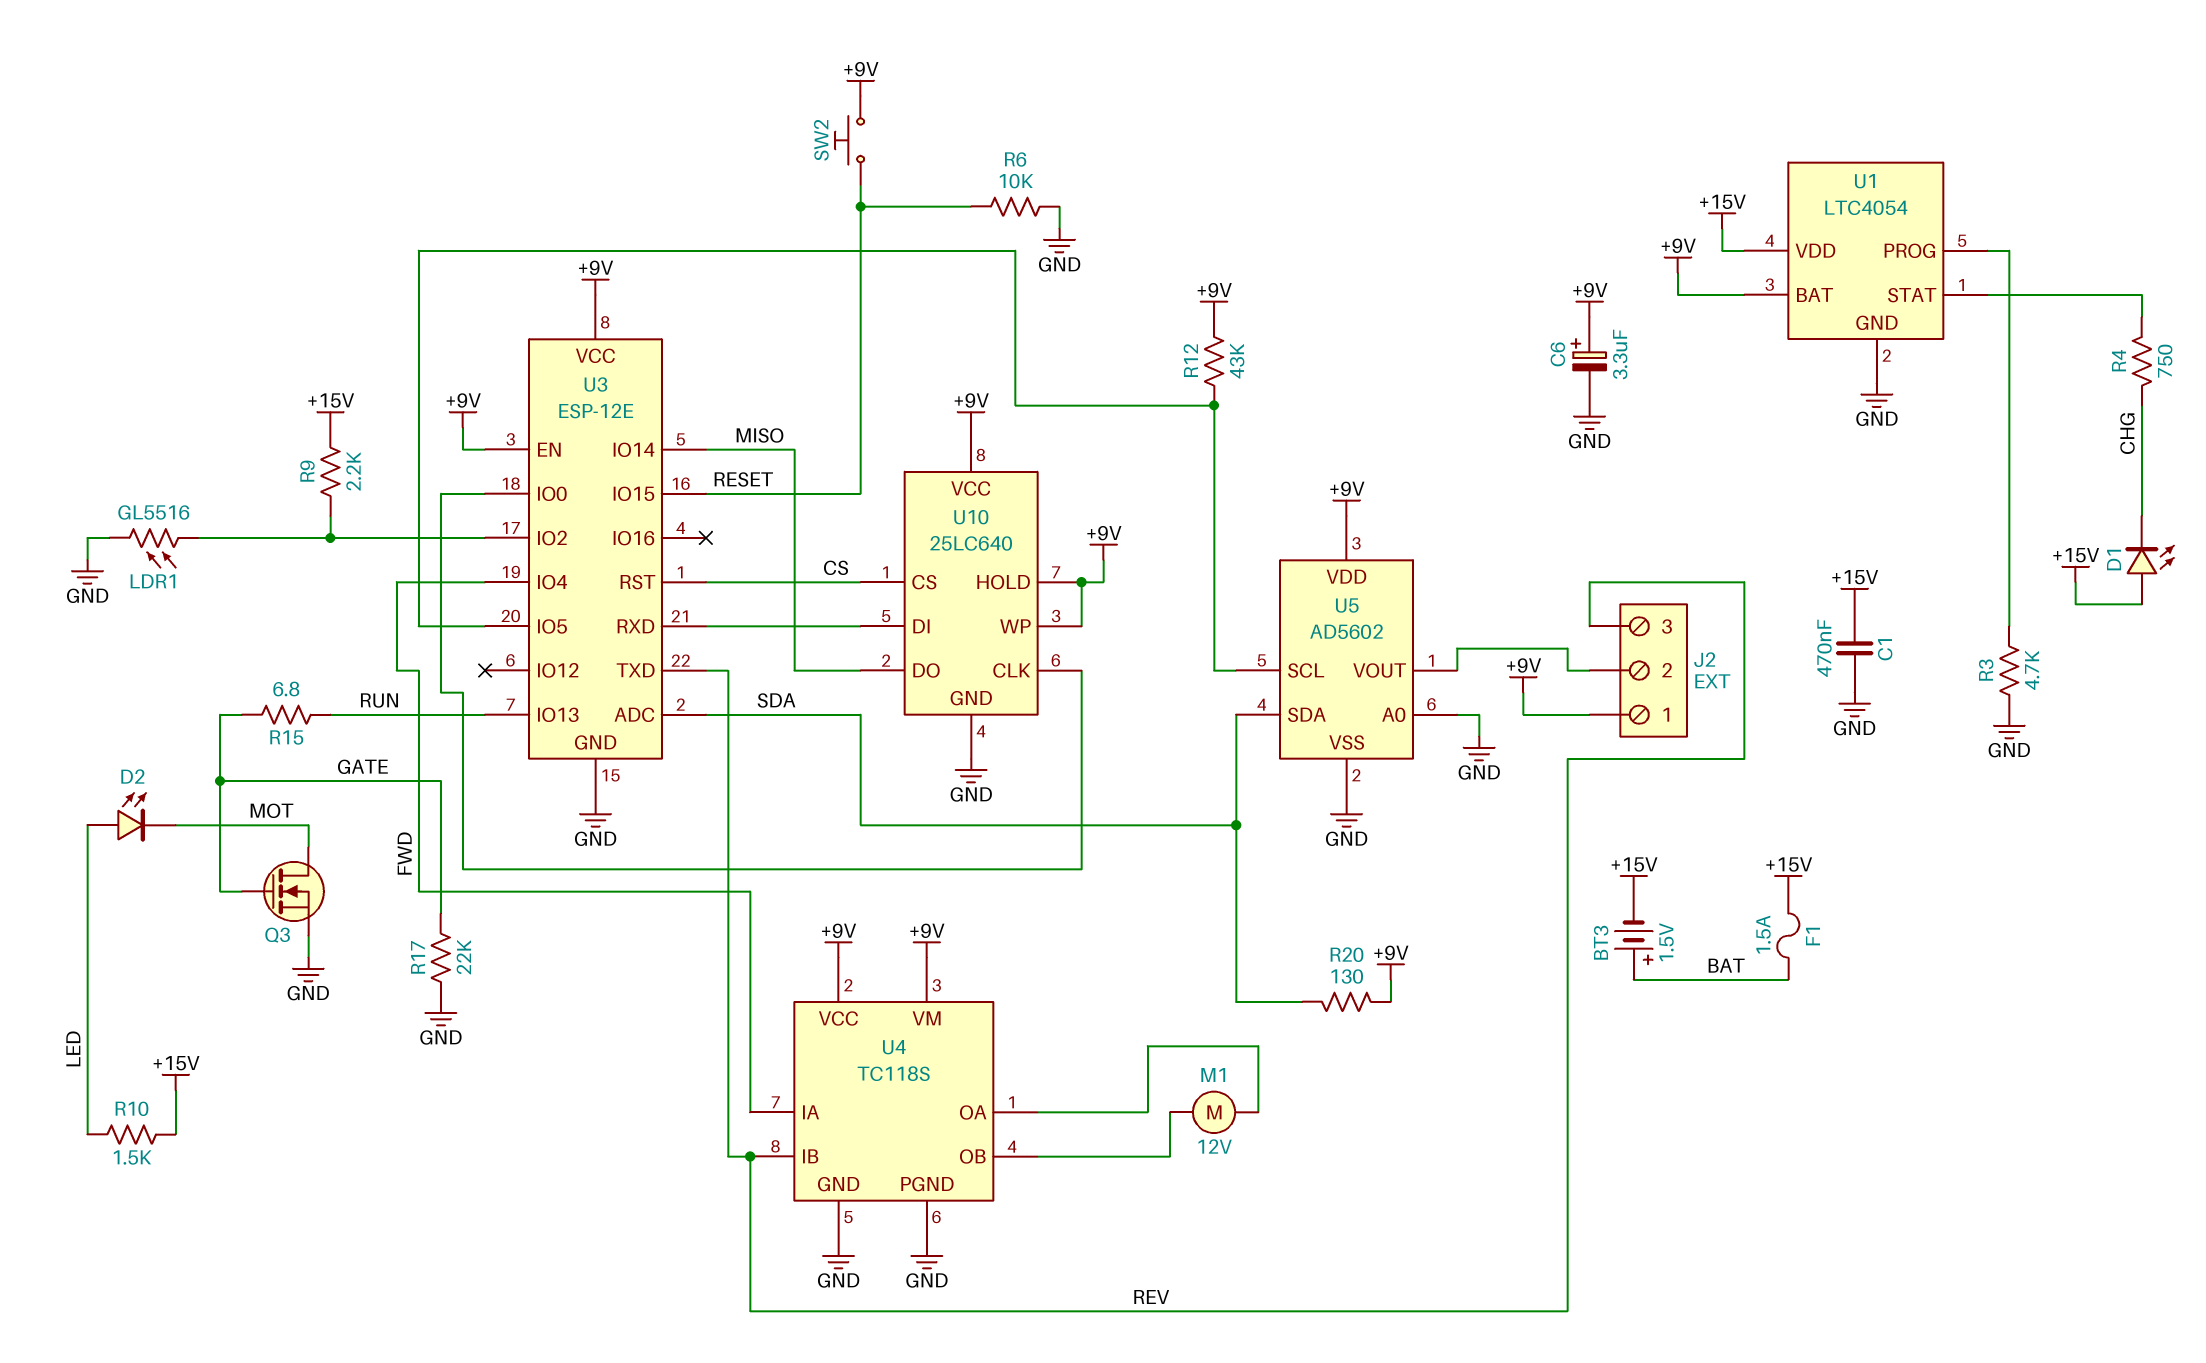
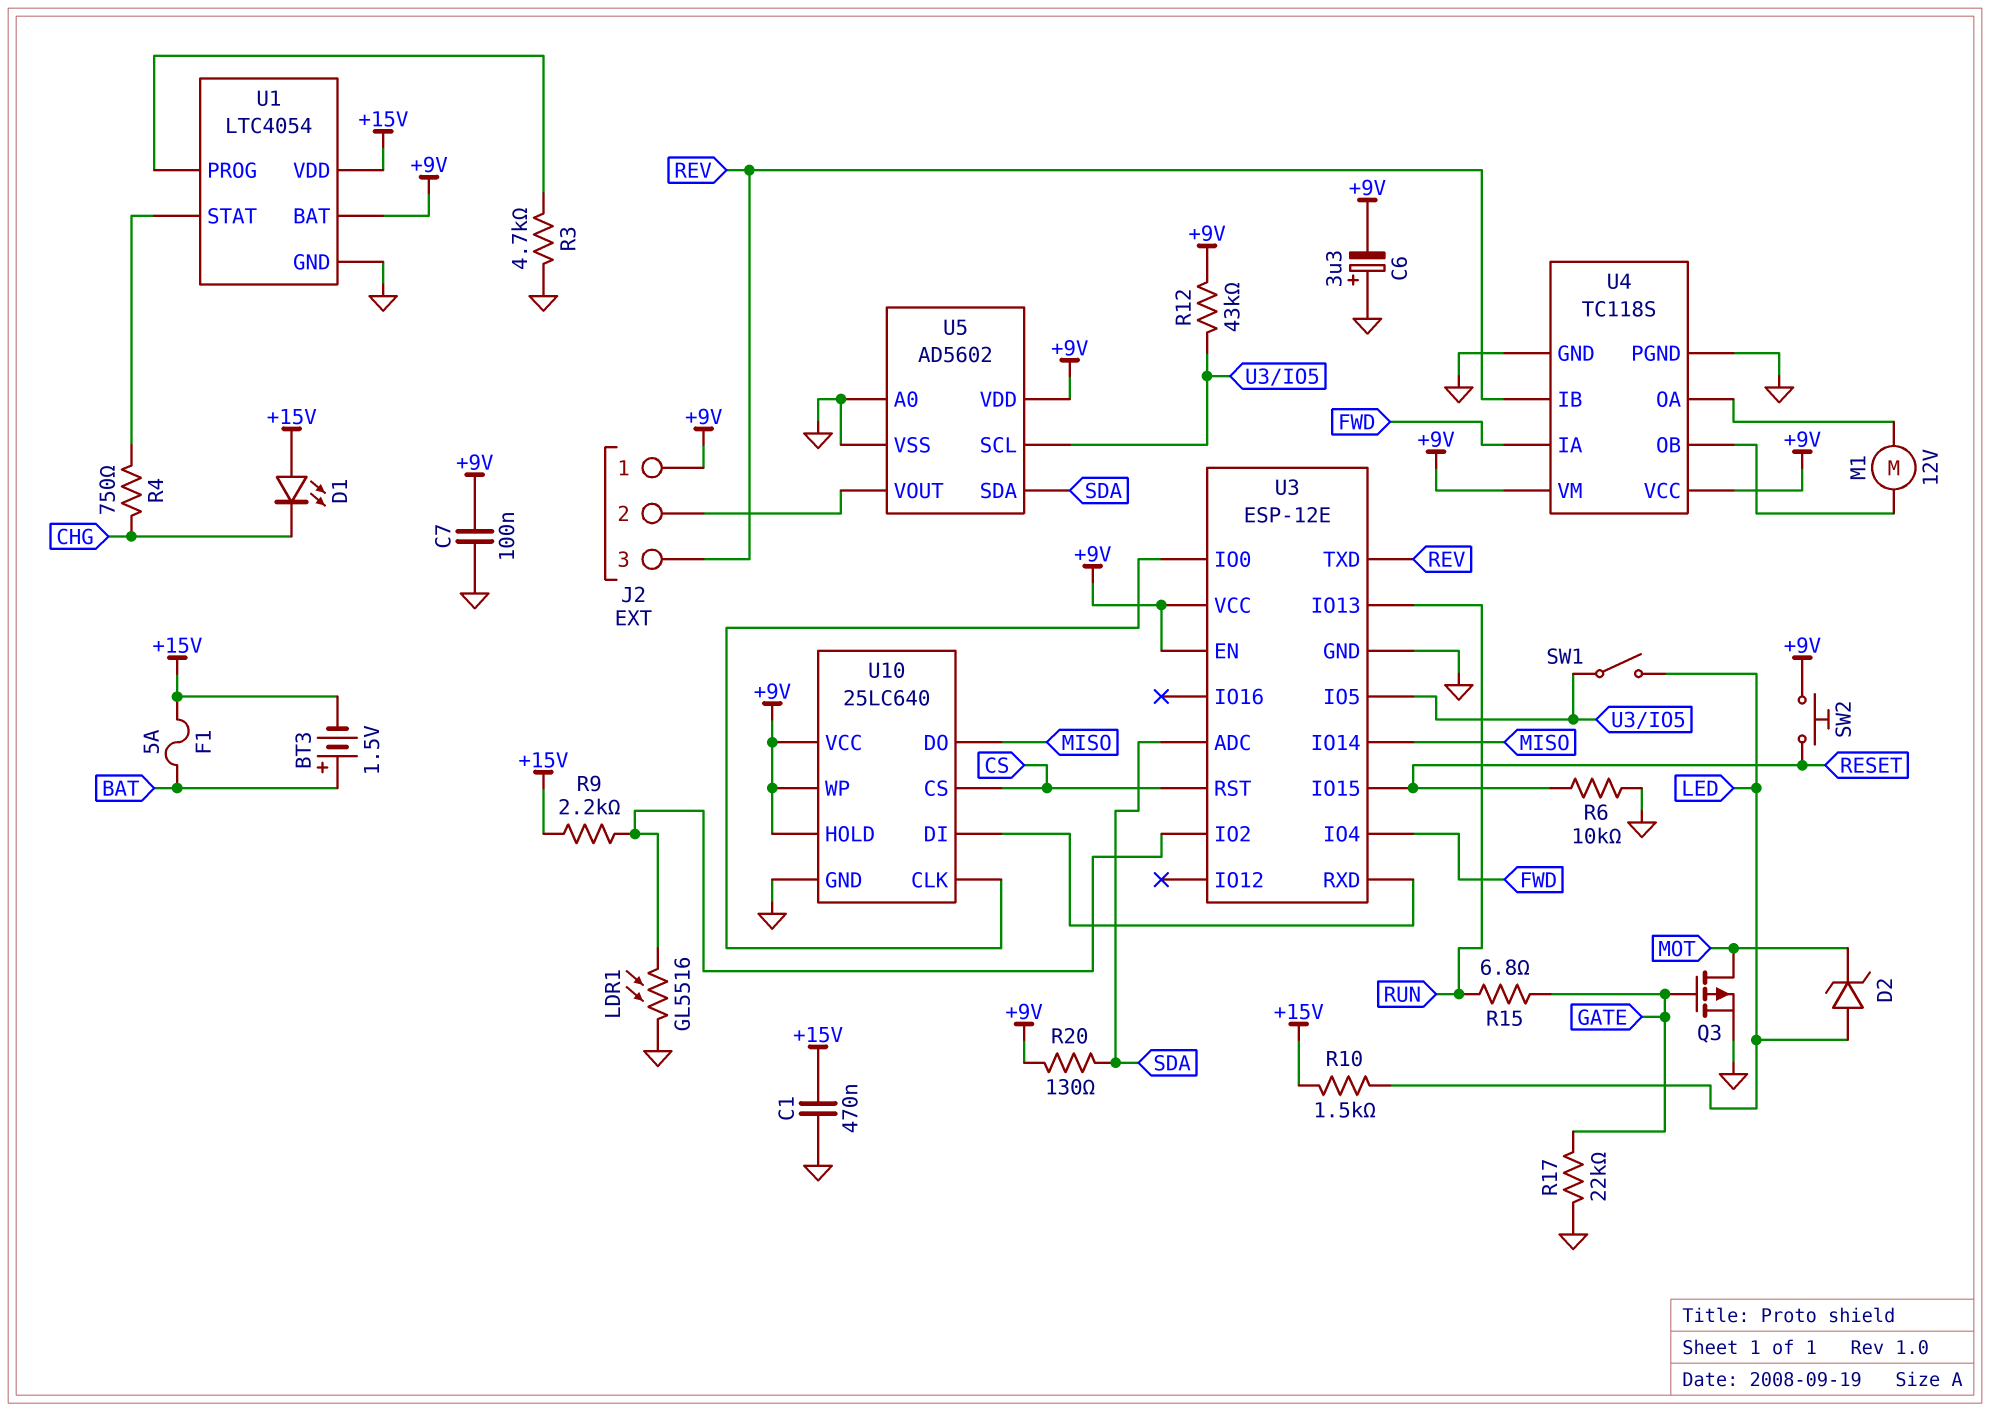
C6: 3.3uF (plus +9V, minus GND) -> 3.3uF (plus GND, minus +9V)
C7: none -> 100nF (+9V, GND)
D2: LED (A LED, K MOT) -> zener (A LED, K MOT)
F1: 1.5A (+15V, BAT) -> 5A (+15V, BAT)
Q3: NMOS (G GATE, D MOT, S GND) -> PMOS (G GATE, D MOT, S GND)
SW1: none -> switch (LED, U3/IO5)

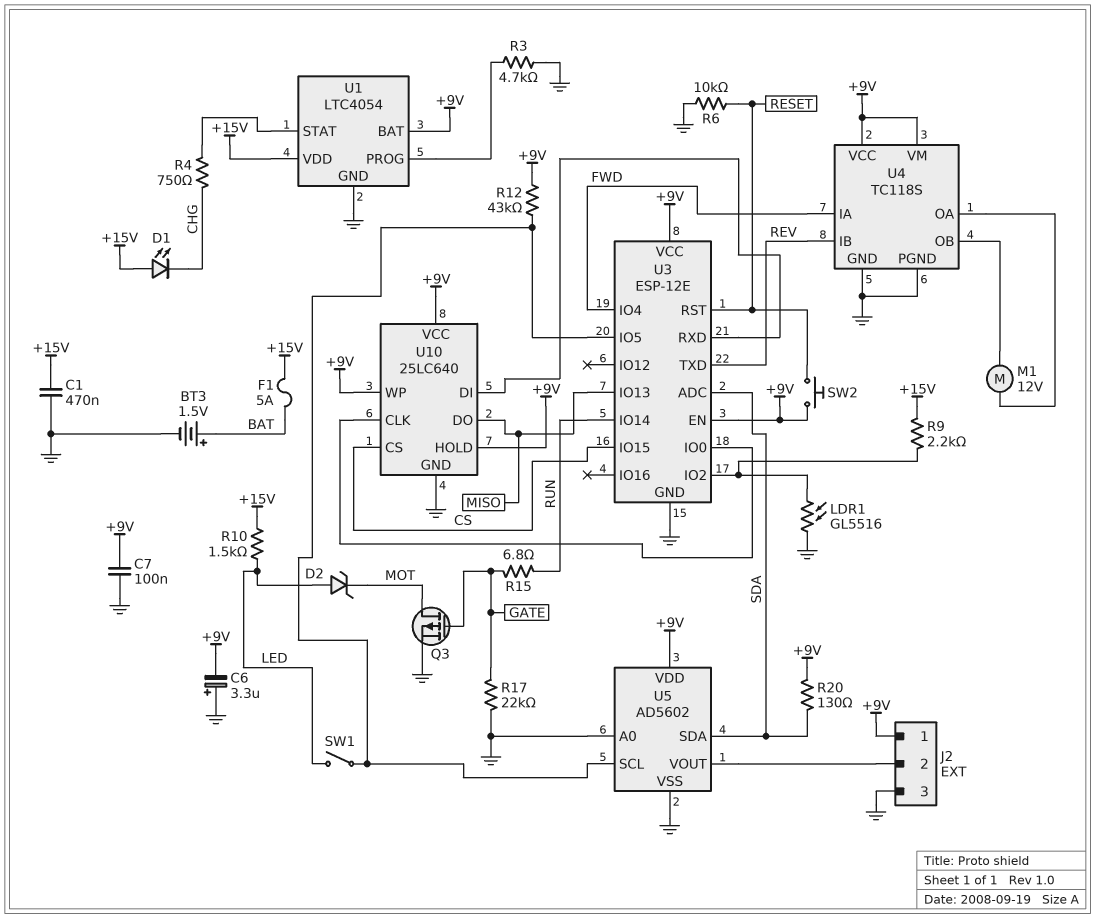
BT3: 1.5V (plus BAT, minus +15V) -> 1.5V (plus BAT, minus GND)
J2 pin 3: REV -> GND
U3 pin IO13: RUN -> MISO
U3 pin IO14: MISO -> RUN
U3 pin IO15: RESET -> CS
U3 pin RST: CS -> RESET

